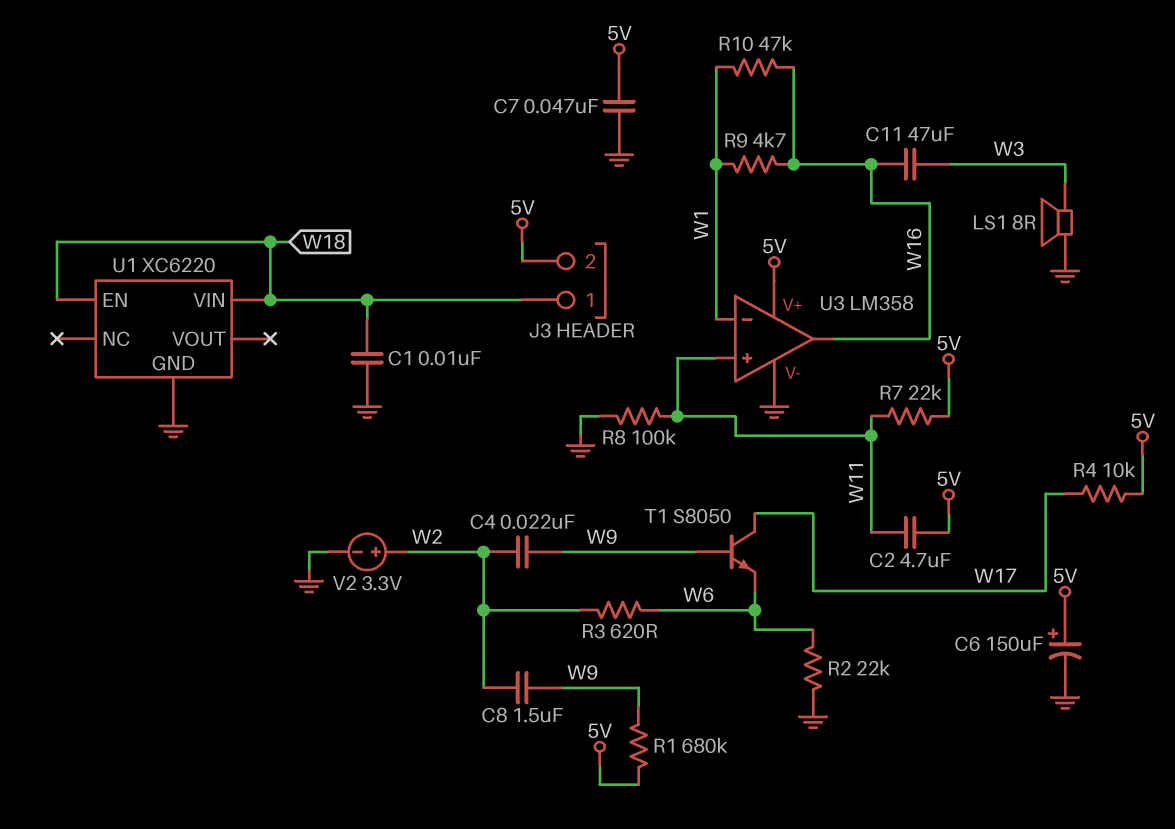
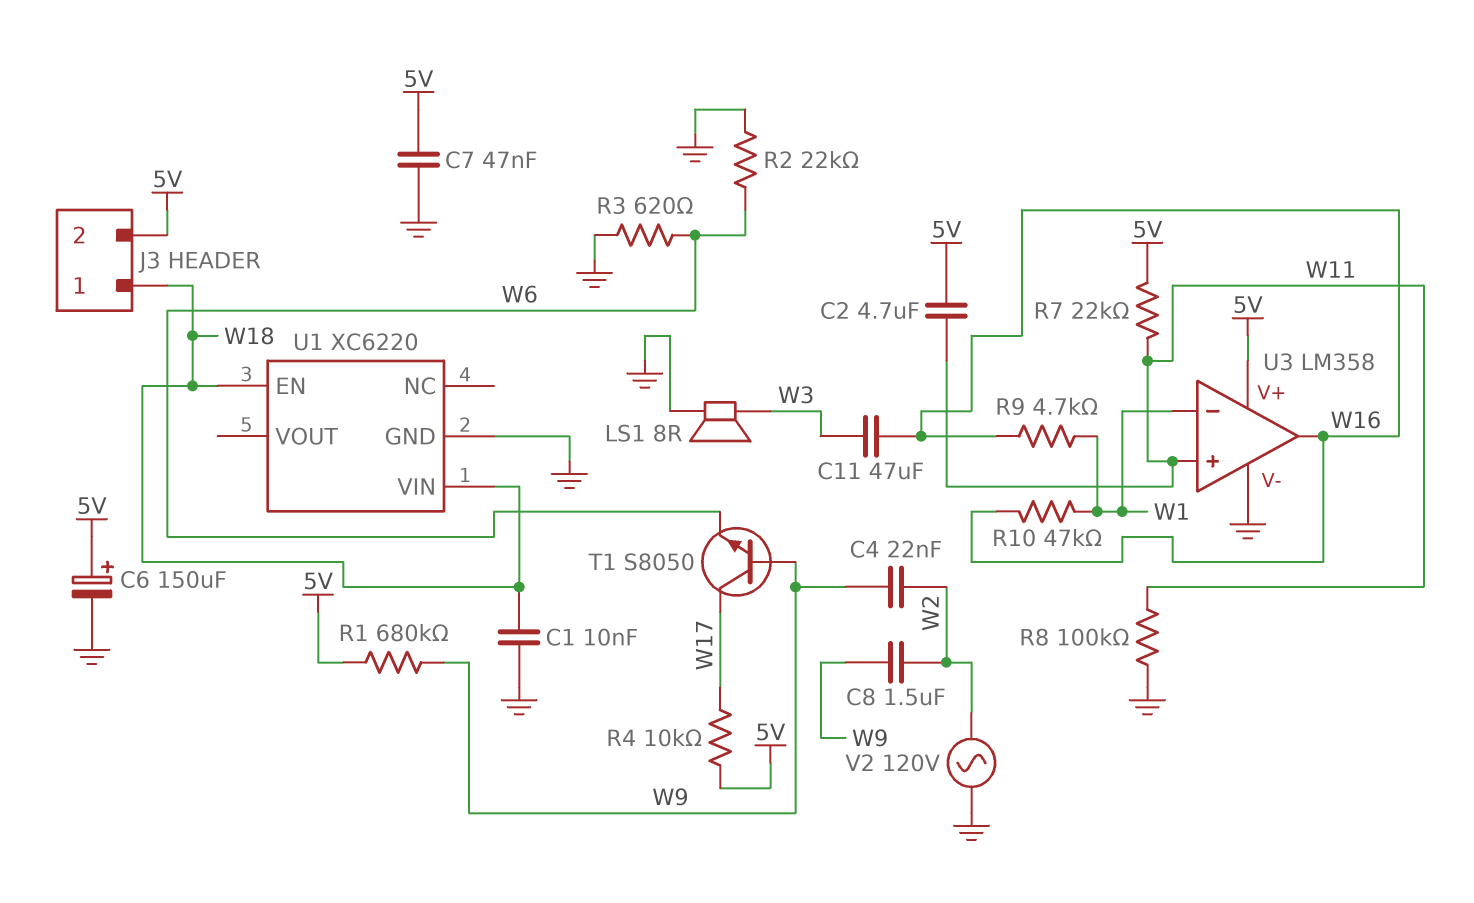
R3: 620 (W2, W6) -> 620 (GND, W6)
V2: 3.3V (plus W2, minus GND) -> AC 120V (GND, W2)

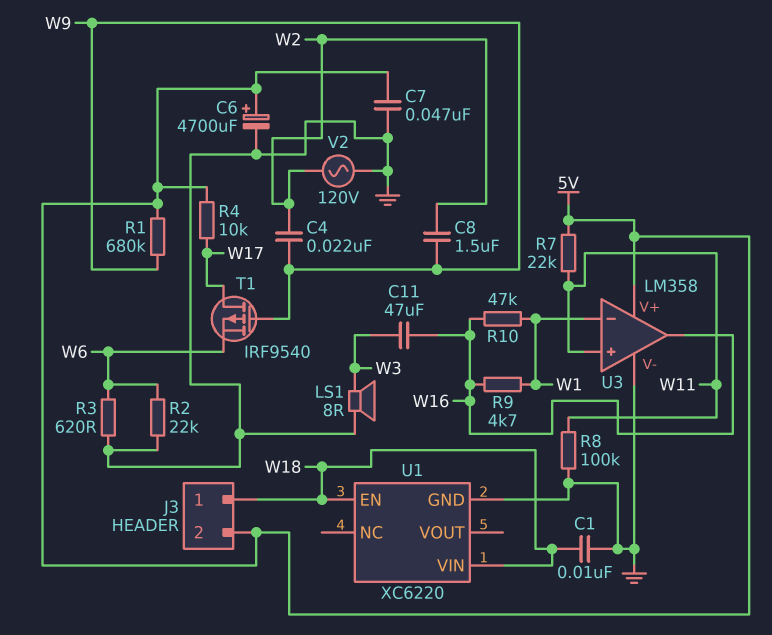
C2: 4.7uF (5V, W11) -> none
C6: 150uF (plus 5V, minus GND) -> 4700uF (plus 5V, minus GND)
T1: NPN S8050 (B W9, C W17, E W6) -> PMOS IRF9540 (G W9, D W17, S W6)

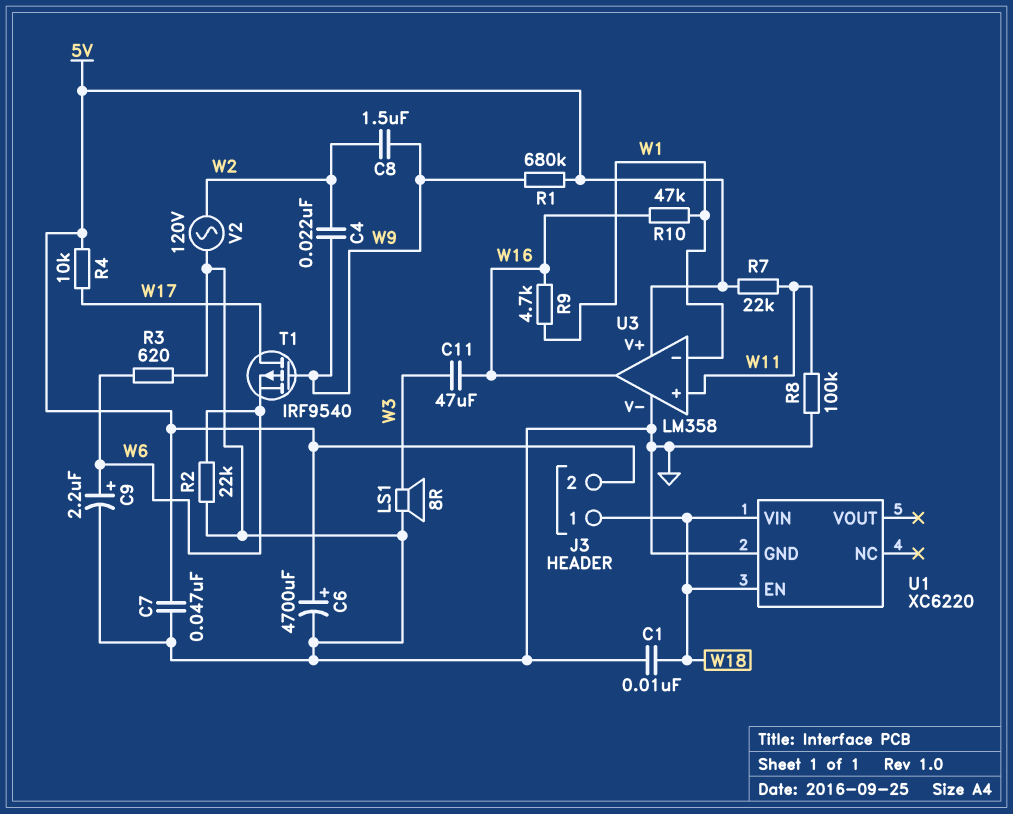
C9: none -> 2.2uF (plus W6, minus GND)

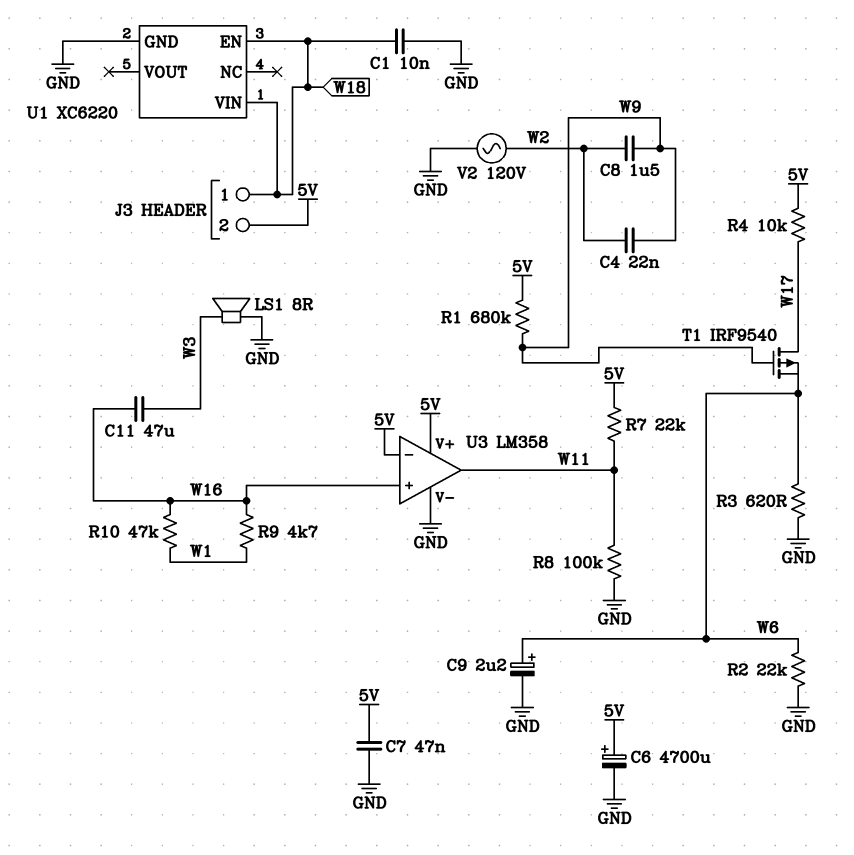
U3 pin in+: W11 -> W16
U3 pin in-: W1 -> 5V
U3 pin out: W16 -> W11

